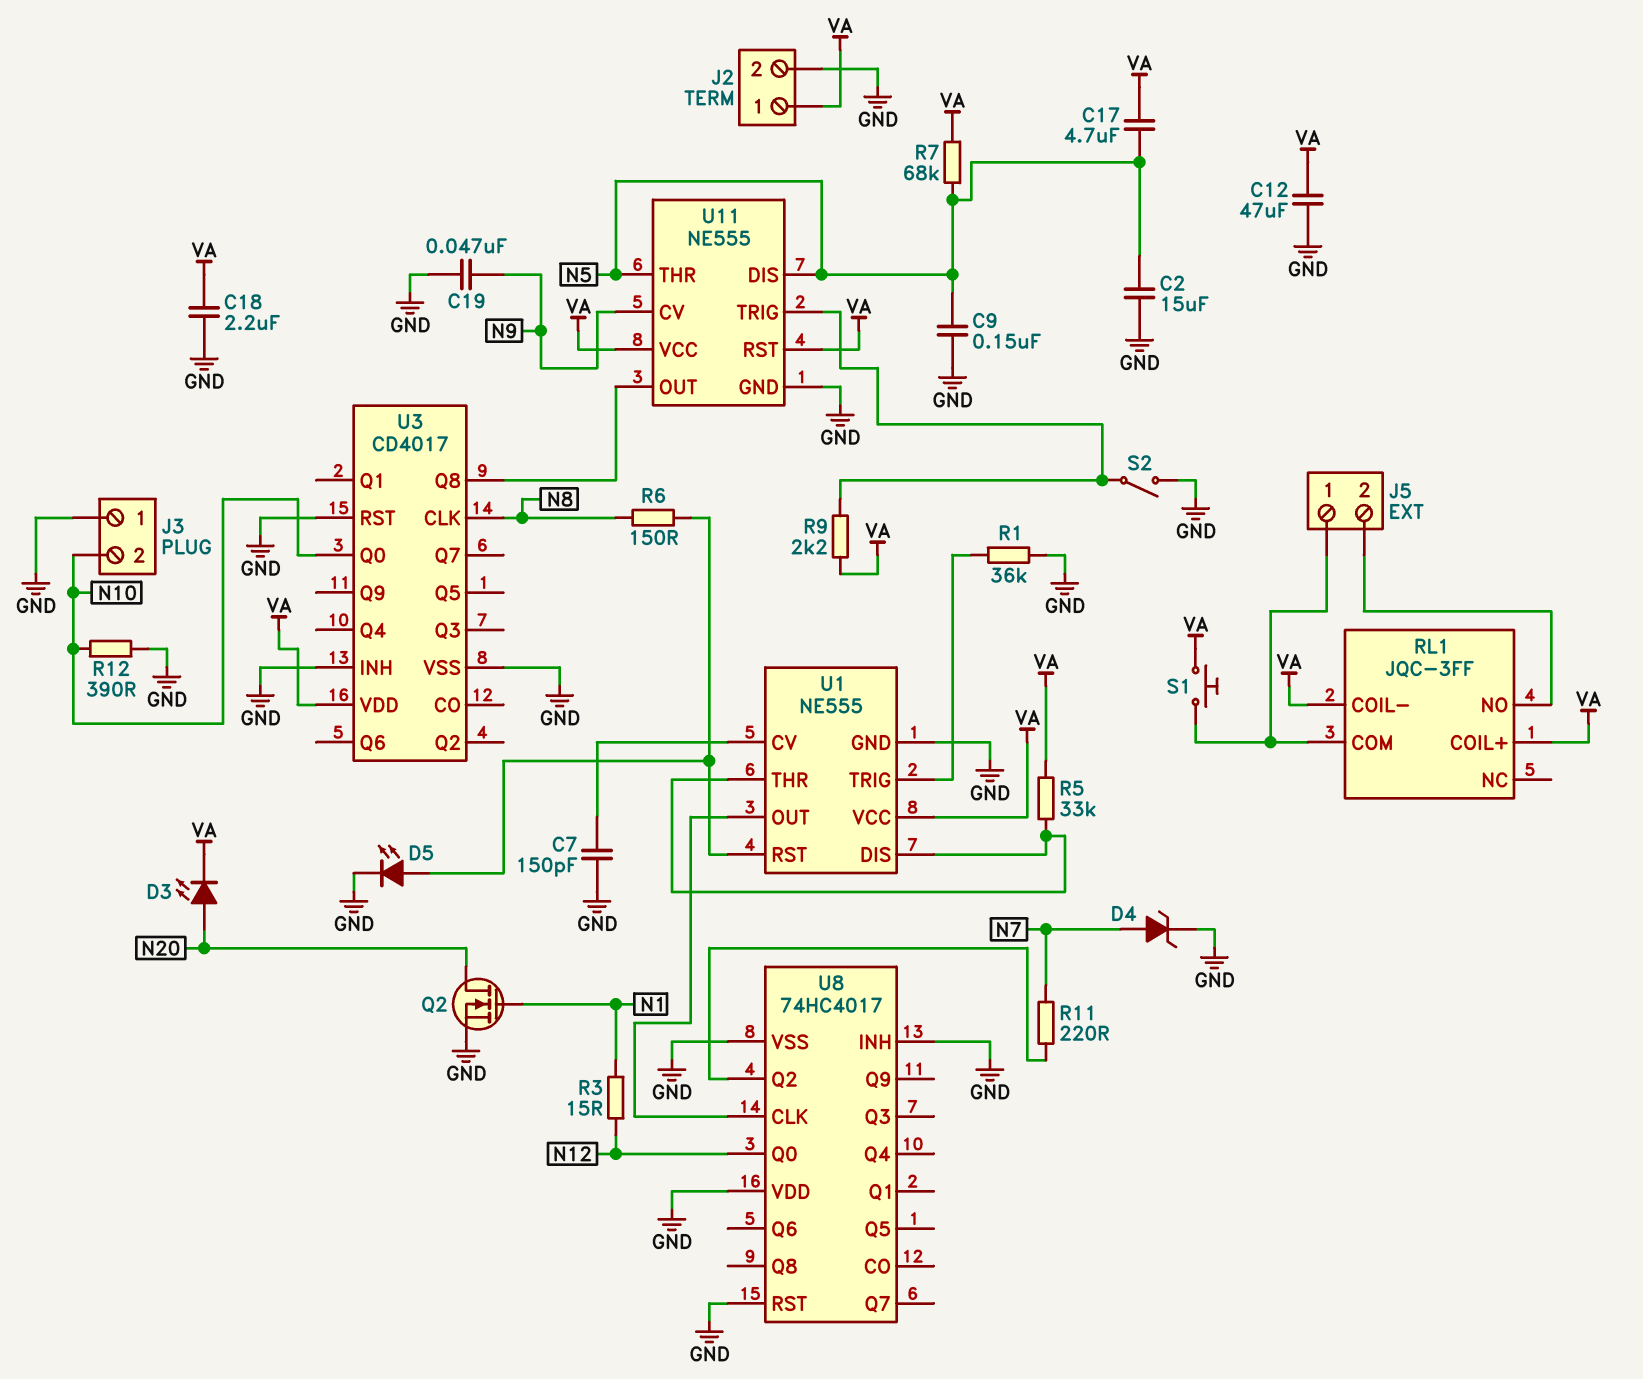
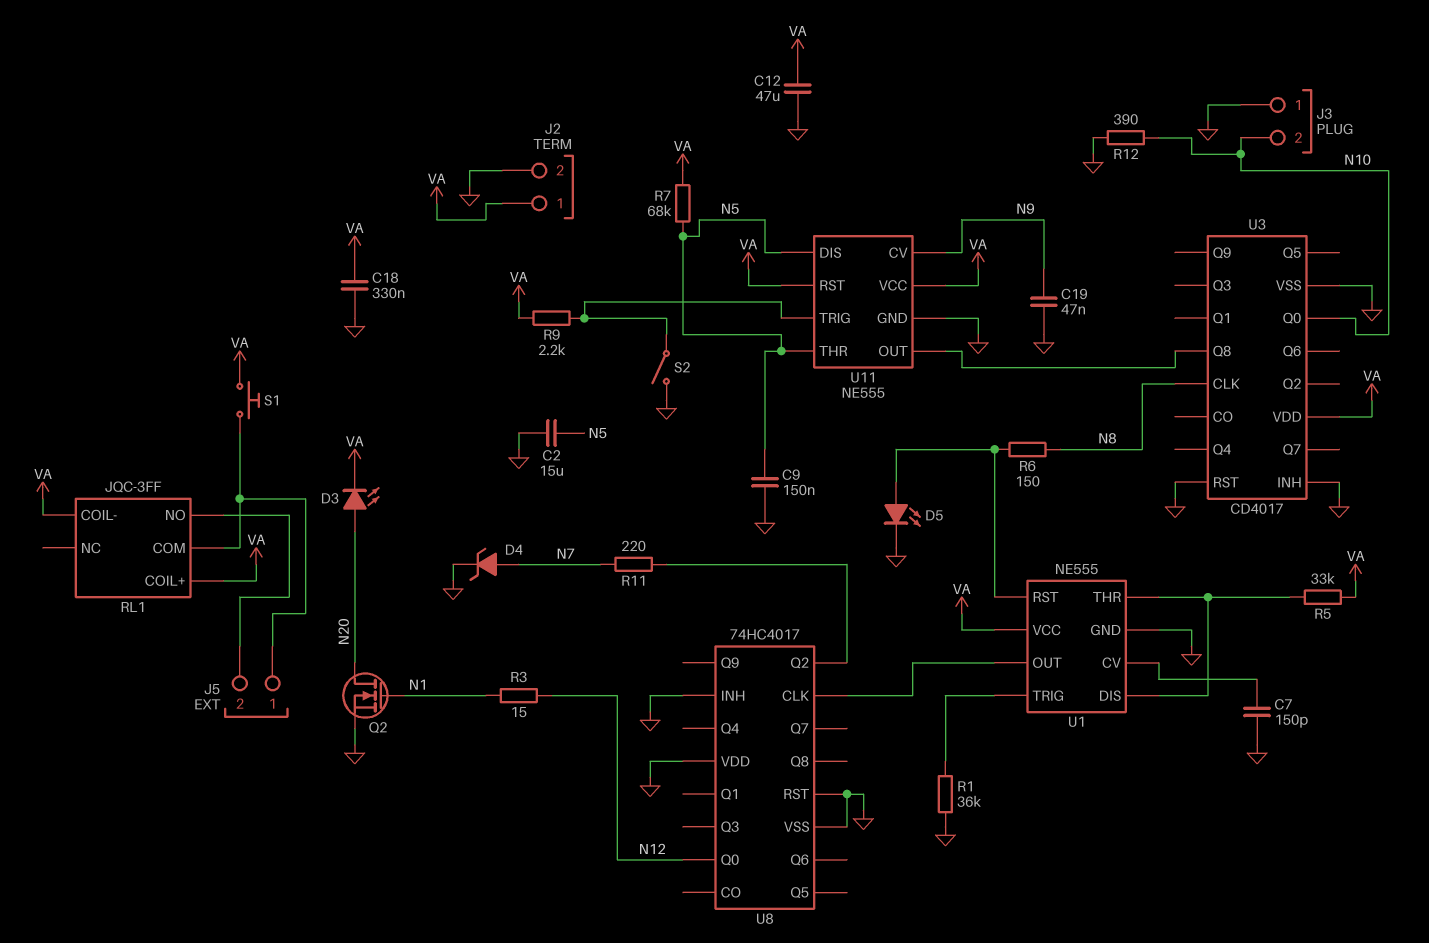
C17: 4.7uF (N5, VA) -> none
C18: 2.2uF (GND, VA) -> 330nF (GND, VA)

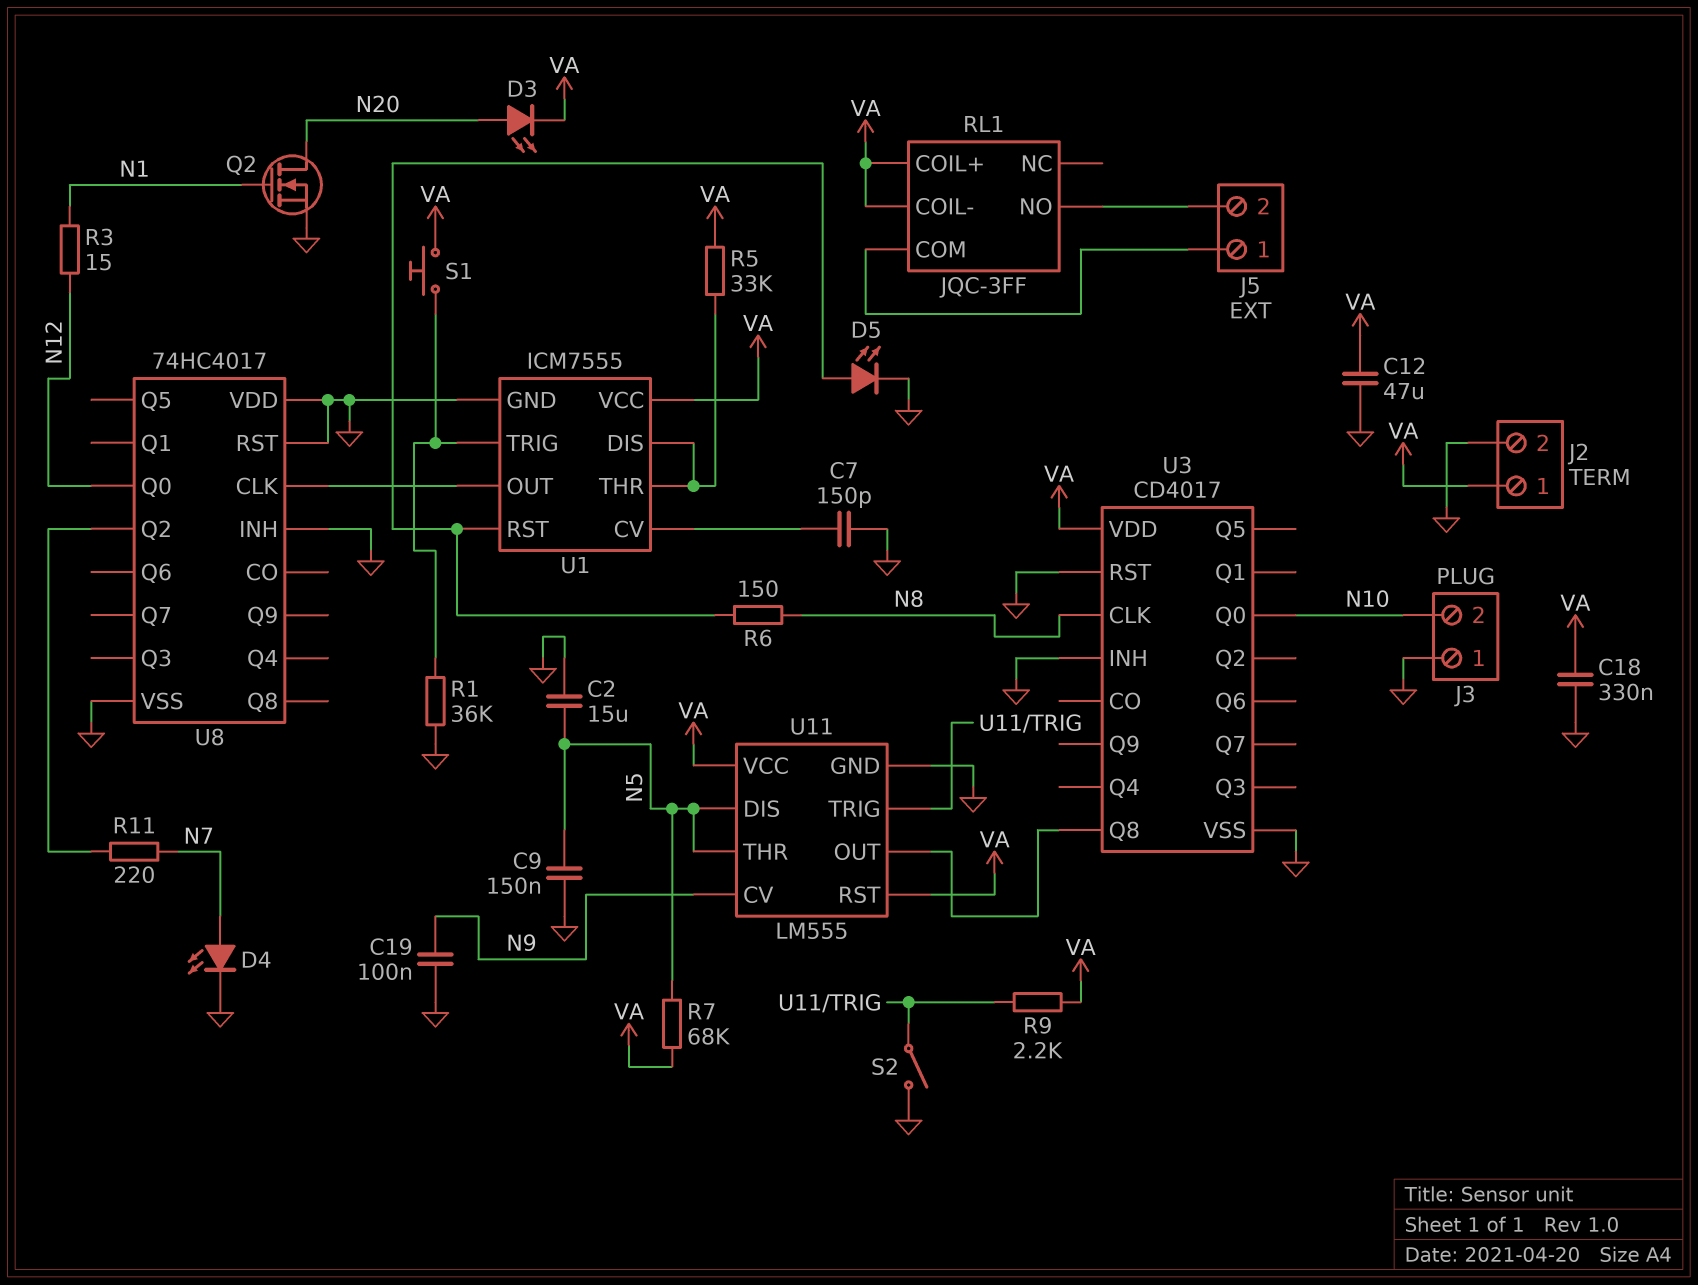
C19: 47nF (GND, N9) -> 100nF (GND, N9)
D4: zener (A N7, K GND) -> LED (A N7, K GND)
R12: 390 (GND, N10) -> none
S1: button (J5/1, VA) -> button (U1/TRIG, VA)
U1: NE555 -> ICM7555
U11: NE555 -> LM555

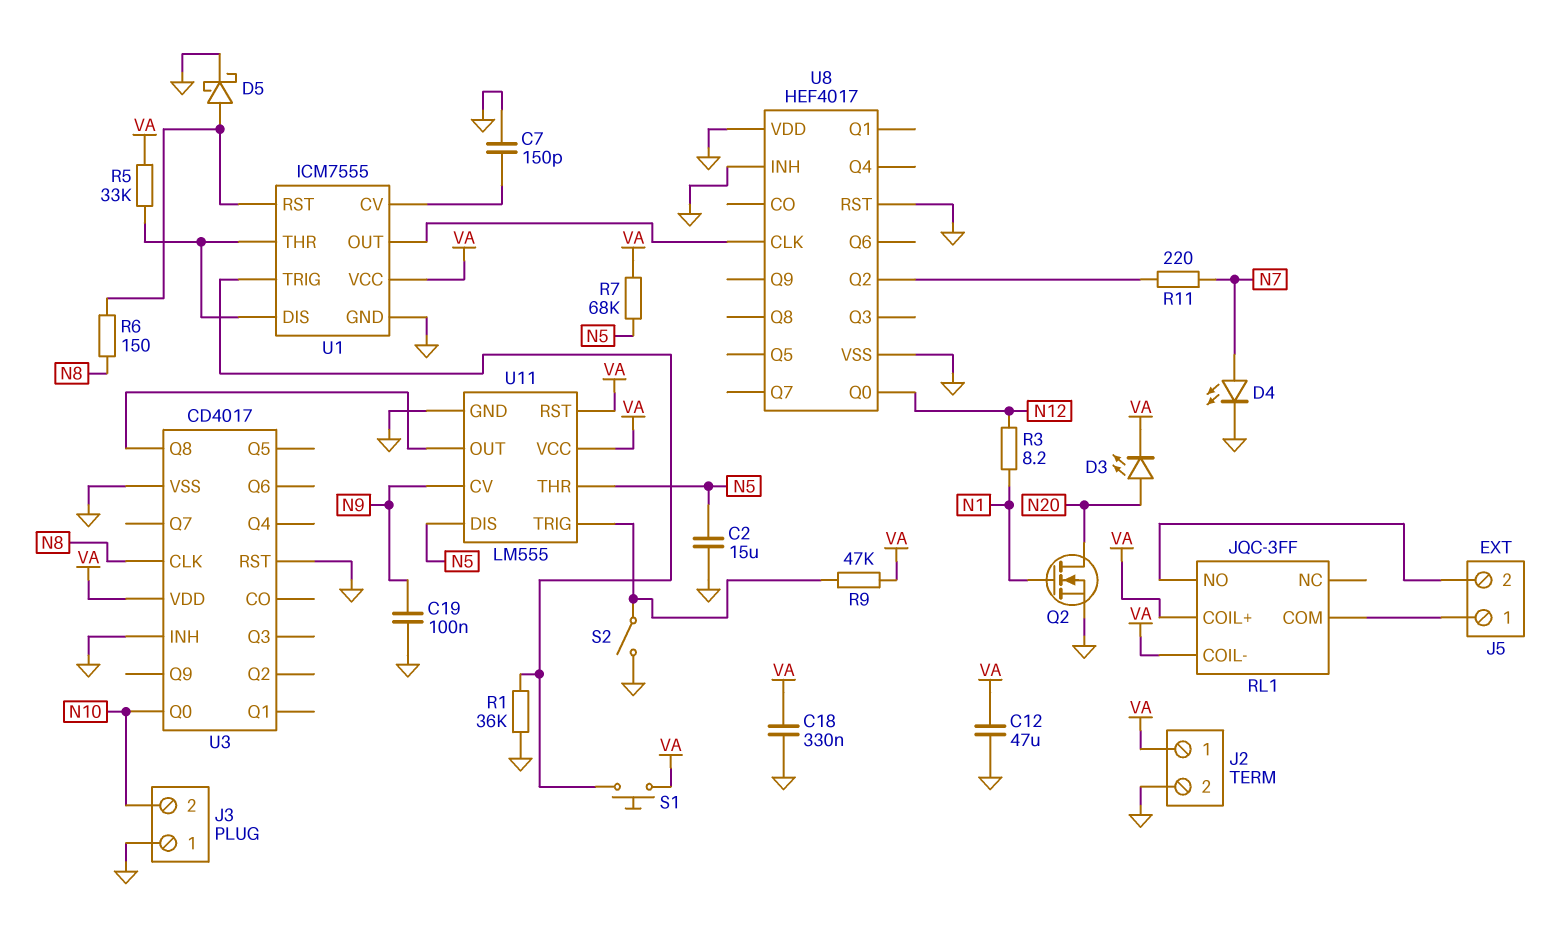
C9: 150nF (GND, N5) -> none
D5: LED (A U1/RST, K GND) -> schottky (A U1/RST, K GND)
R3: 15 (N1, N12) -> 8.2 (N1, N12)
R9: 2.2k (U11/TRIG, VA) -> 47k (U11/TRIG, VA)
U8: 74HC4017 -> HEF4017

